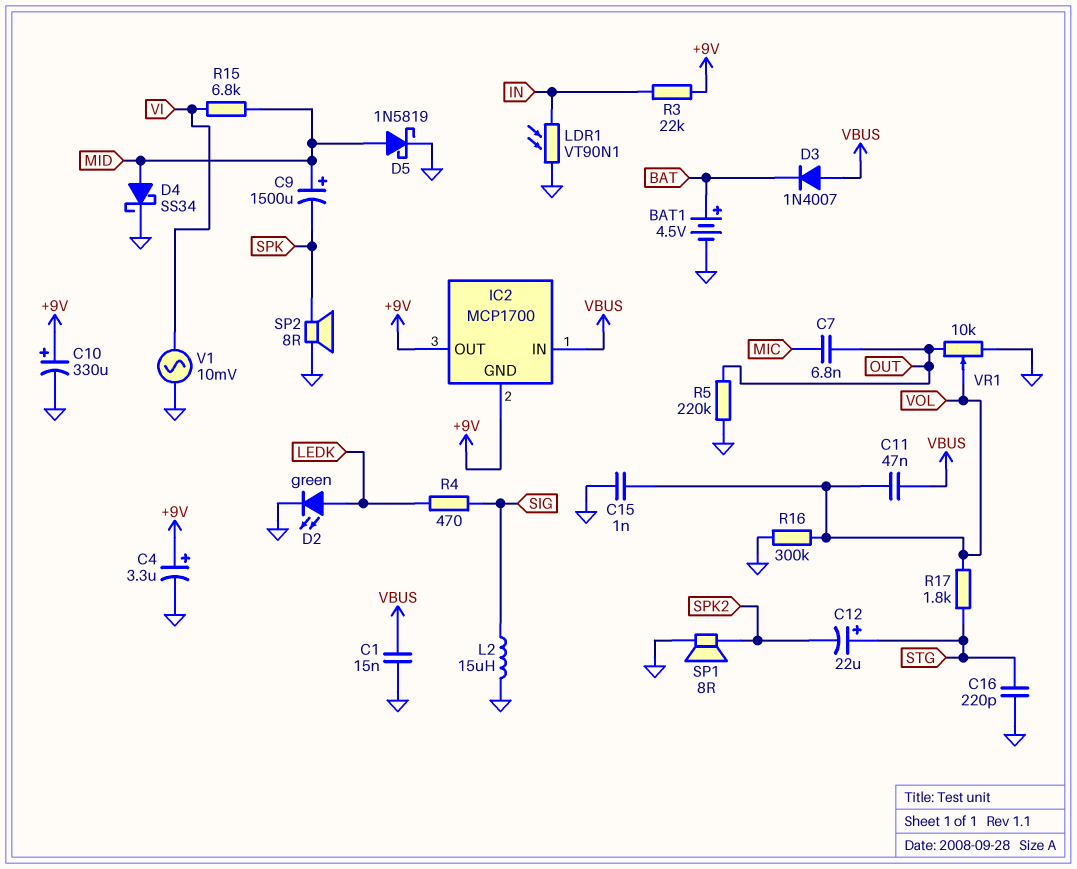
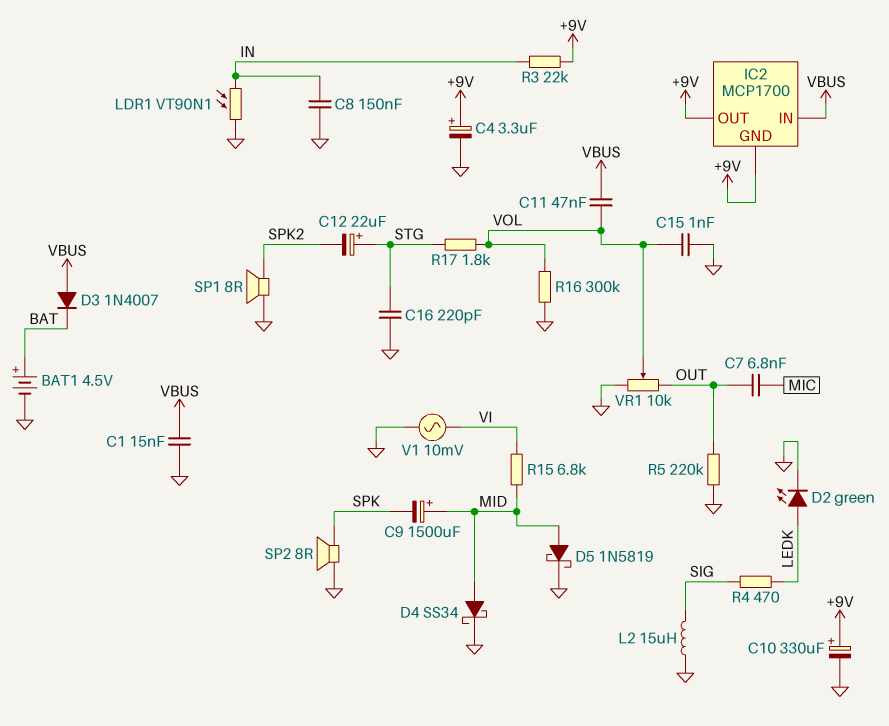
C8: none -> 150nF (GND, IN)

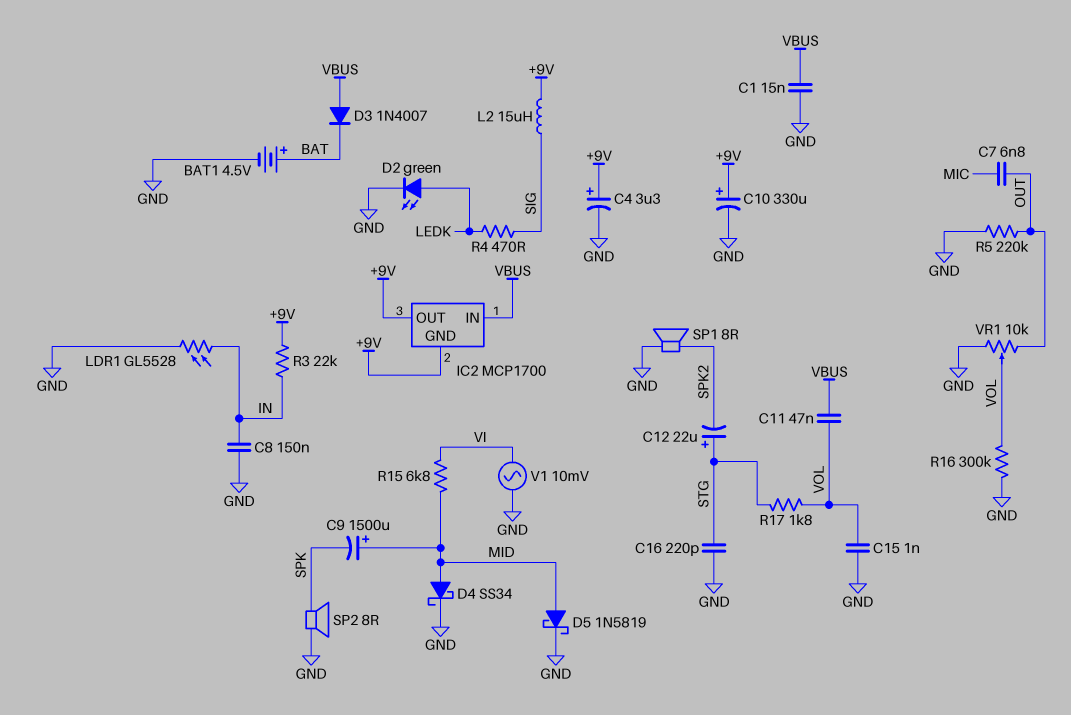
L2: 15uH (GND, SIG) -> 15uH (+9V, SIG)
LDR1: VT90N1 (GND, IN) -> GL5528 (GND, IN)

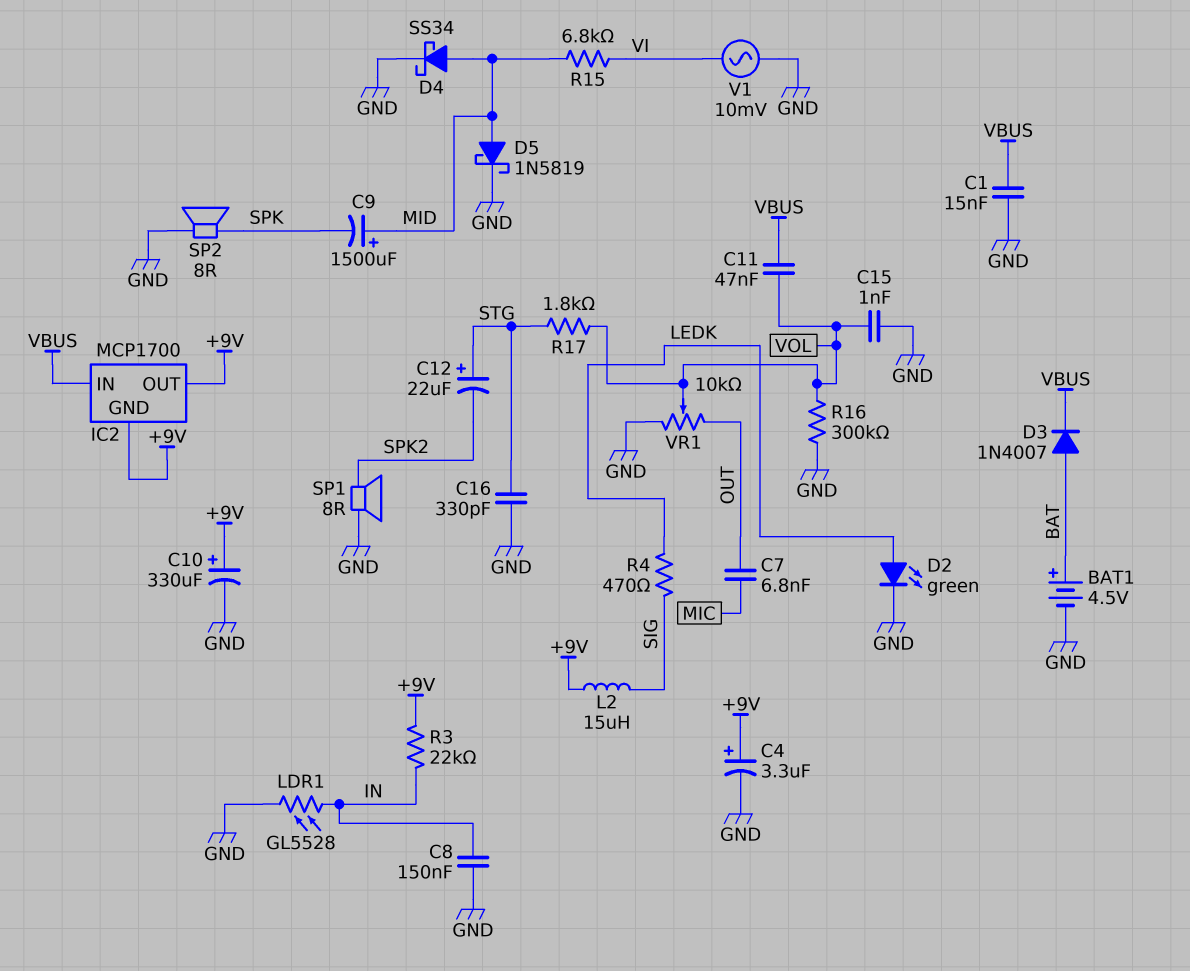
C16: 220pF (GND, STG) -> 330pF (GND, STG)
D3: diode 1N4007 (A VBUS, K BAT) -> diode 1N4007 (A BAT, K VBUS)
R5: 220k (GND, OUT) -> none

